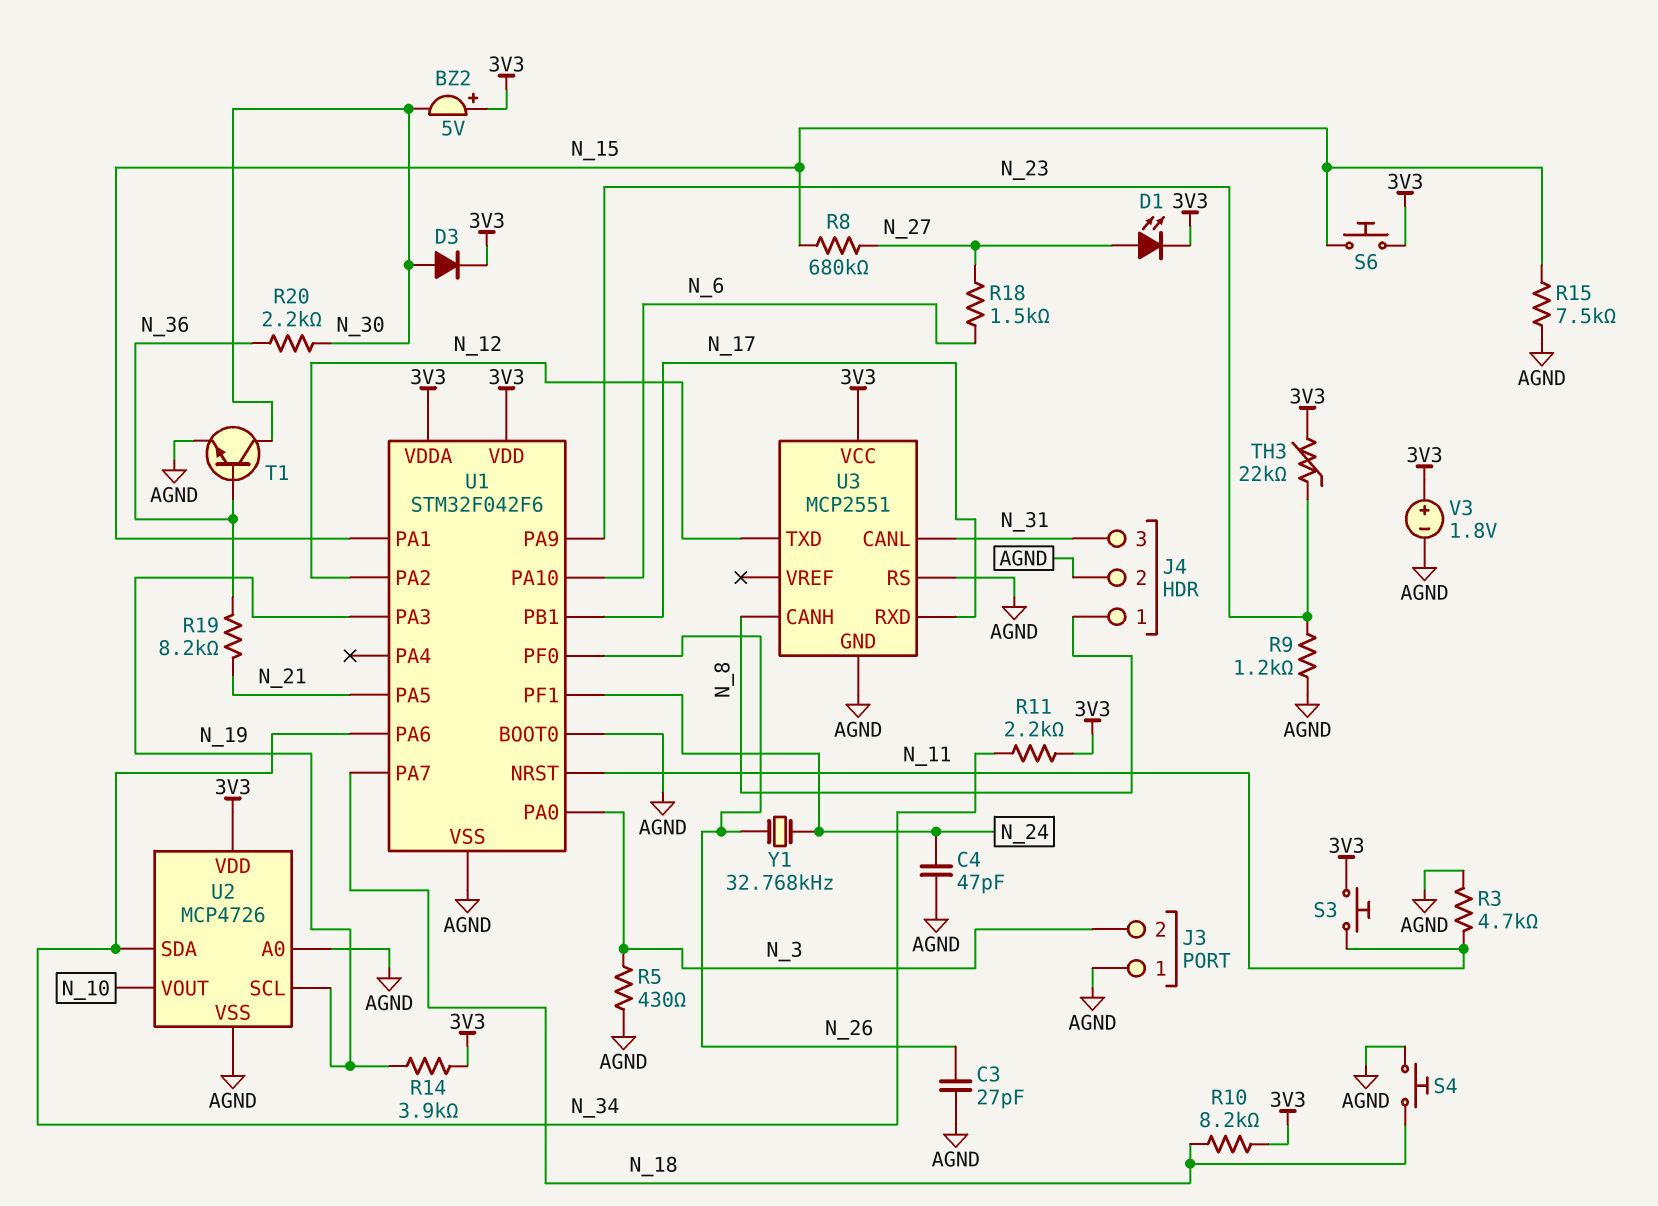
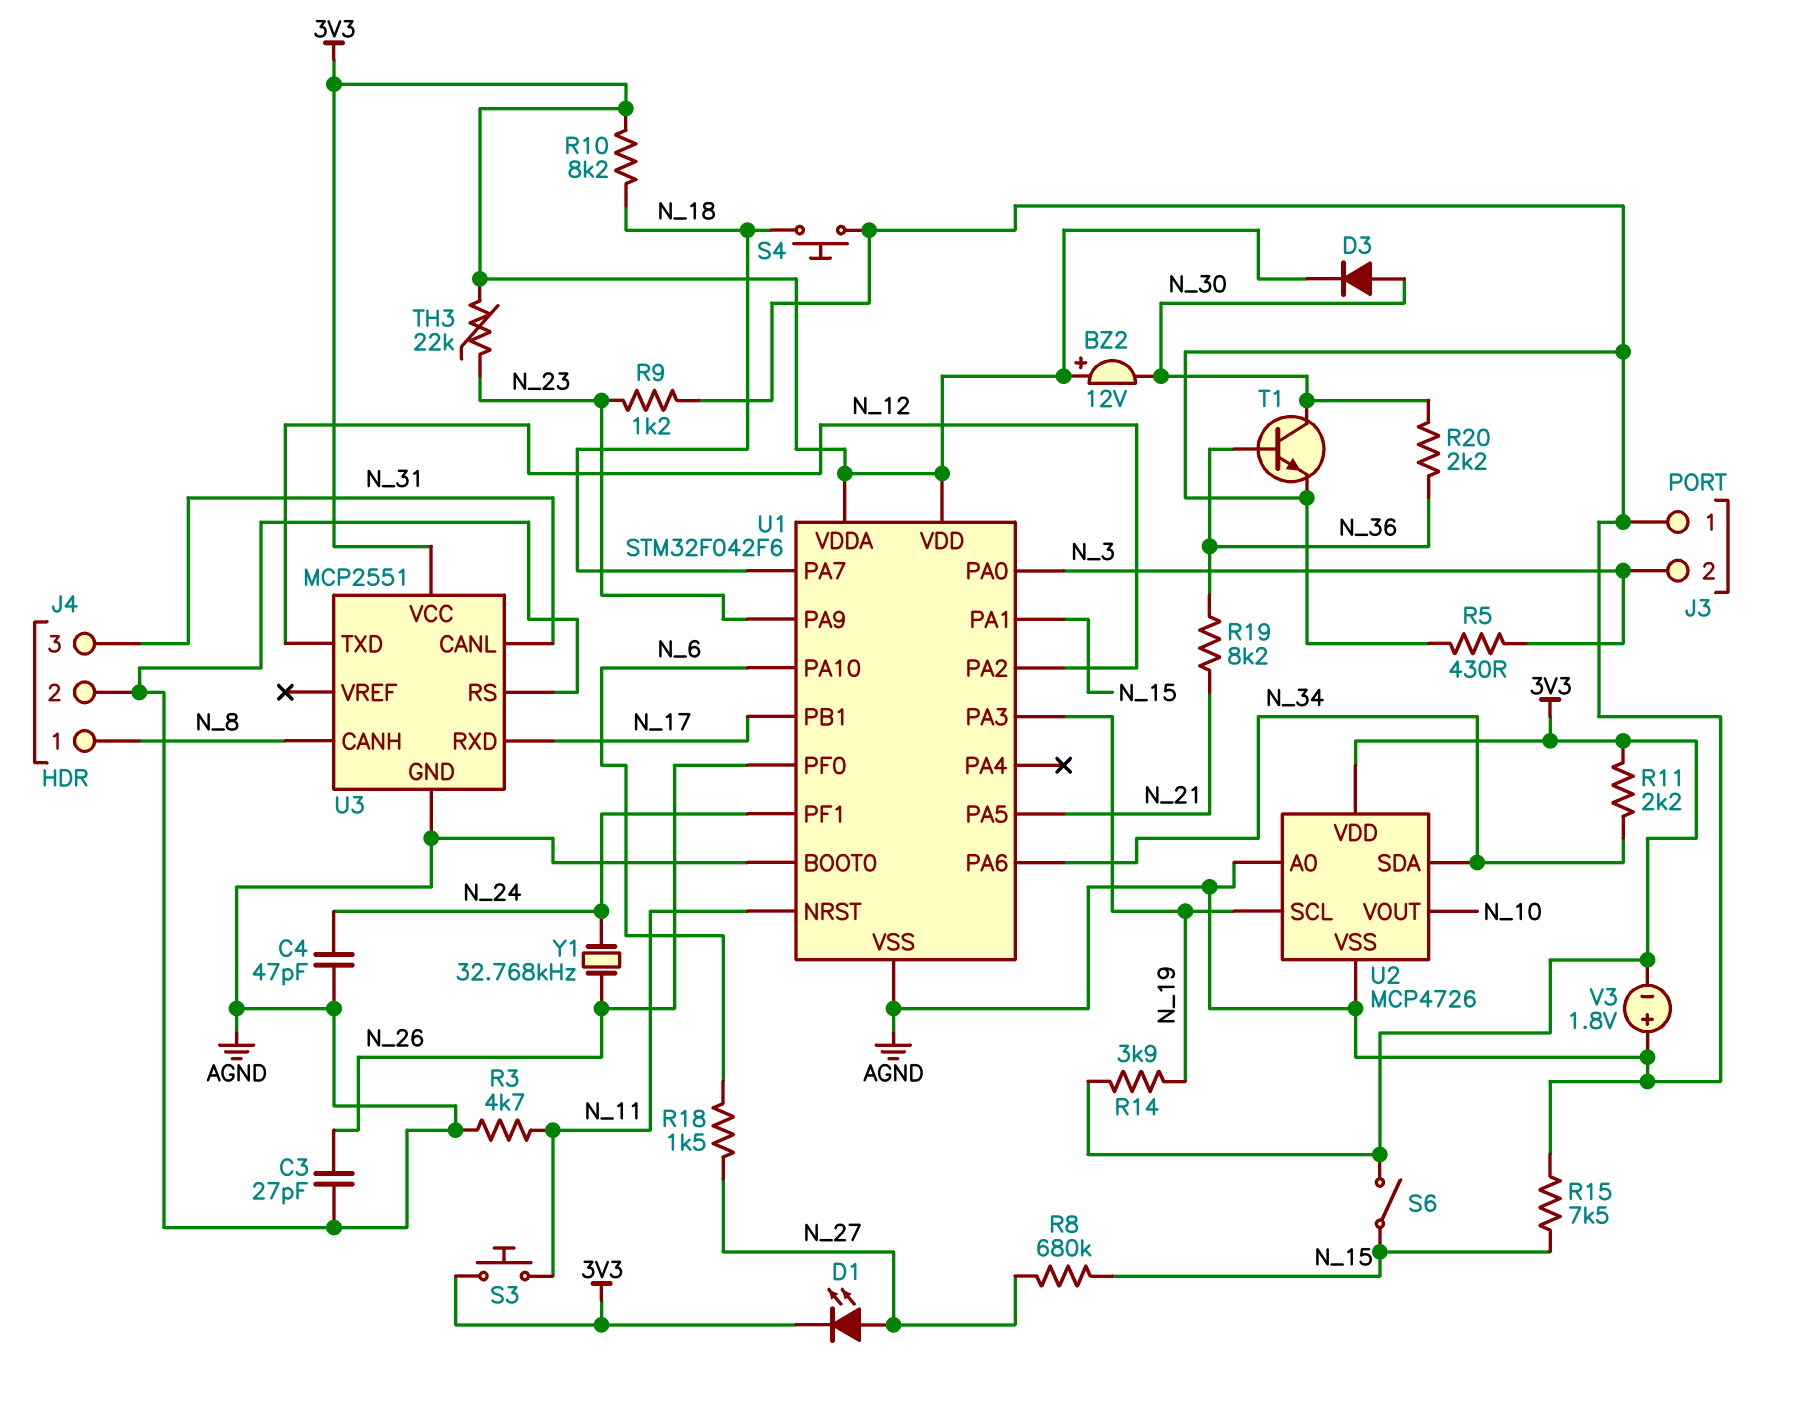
BZ2: buzzer 5V (plus 3V3, minus N_30) -> buzzer 12V (plus 3V3, minus N_30)
S6: button (3V3, N_15) -> switch (3V3, N_15)
V3: 1.8V (plus 3V3, minus AGND) -> 1.8V (plus AGND, minus 3V3)

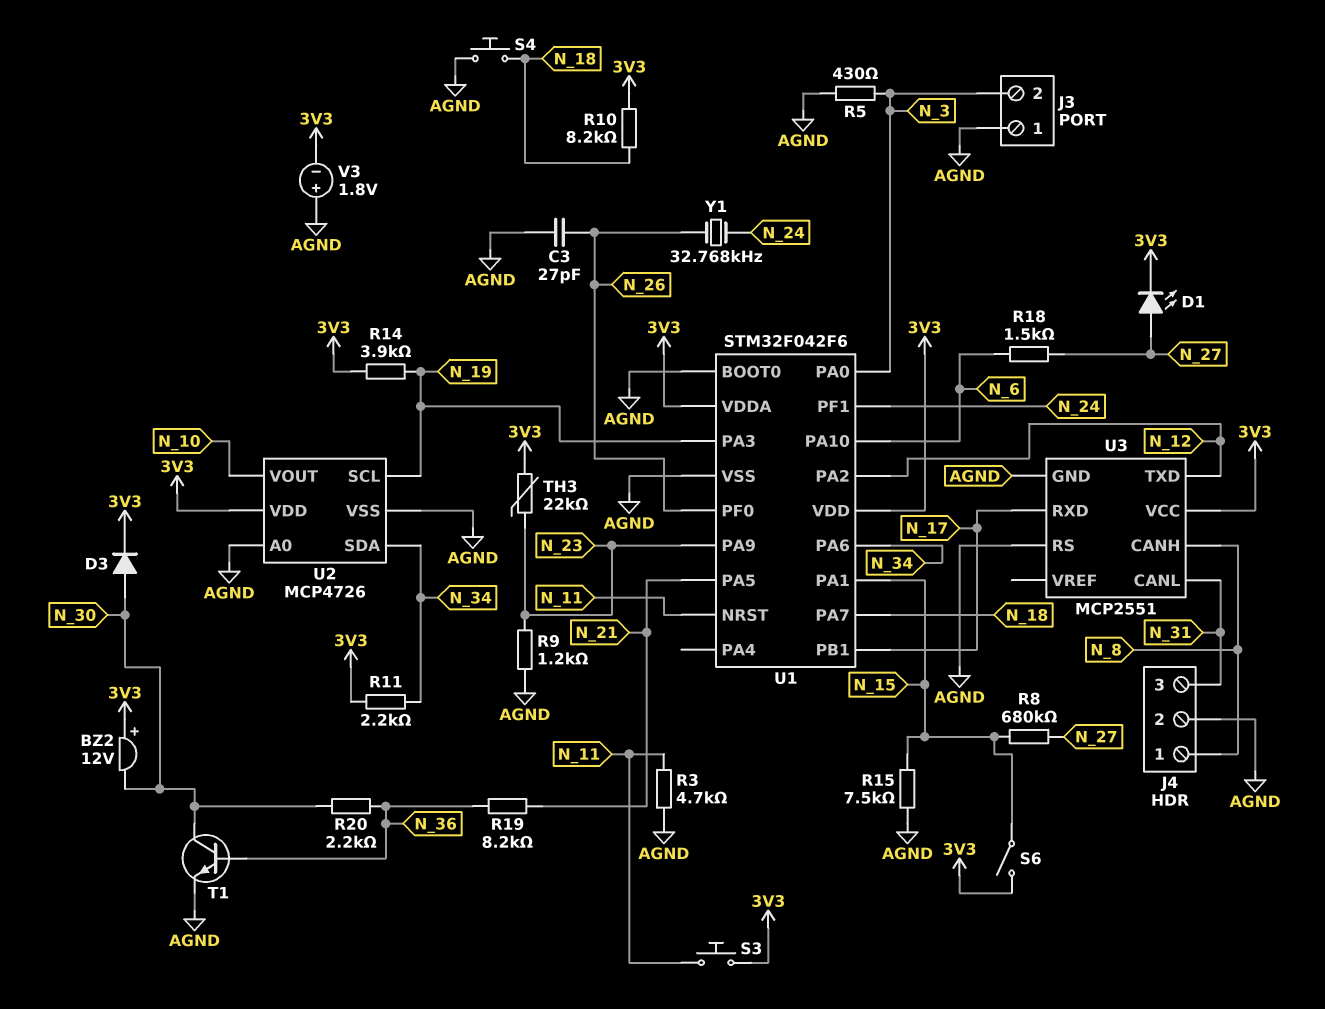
C4: 47pF (AGND, N_24) -> none

